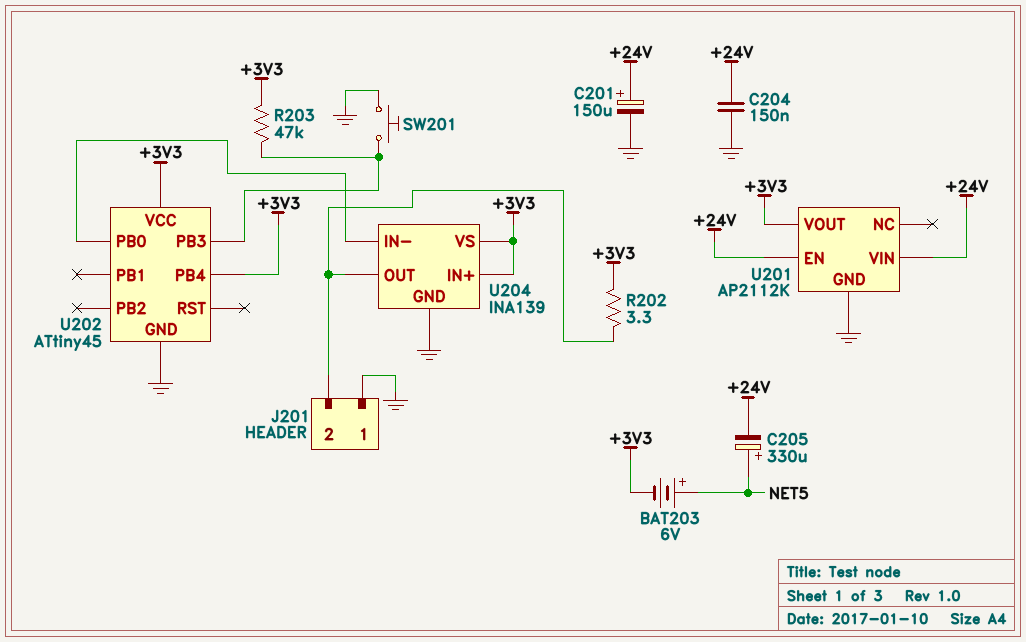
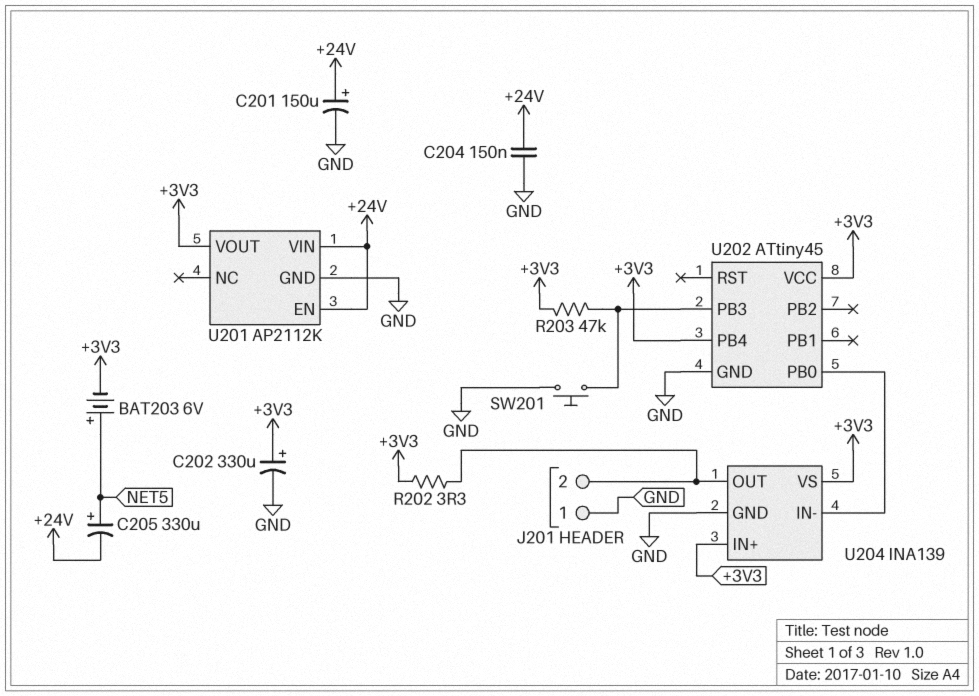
C202: none -> 330uF (plus +3V3, minus GND)

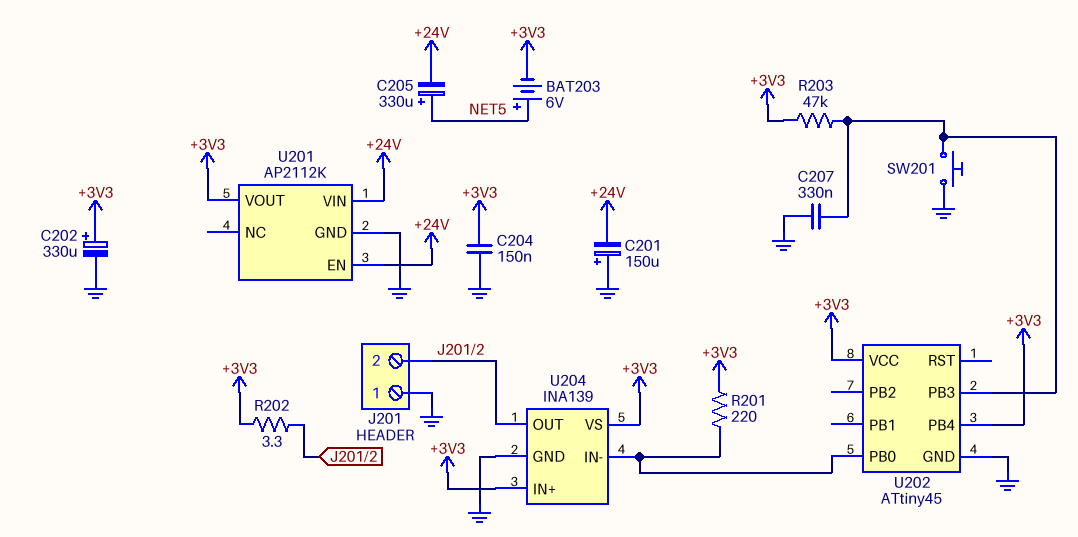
C201: 150uF (plus +24V, minus GND) -> 150uF (plus GND, minus +24V)
C204: 150nF (+24V, GND) -> 150nF (+3V3, GND)
C207: none -> 330nF (GND, U202/PB3)
R201: none -> 220 (+3V3, U202/PB0)

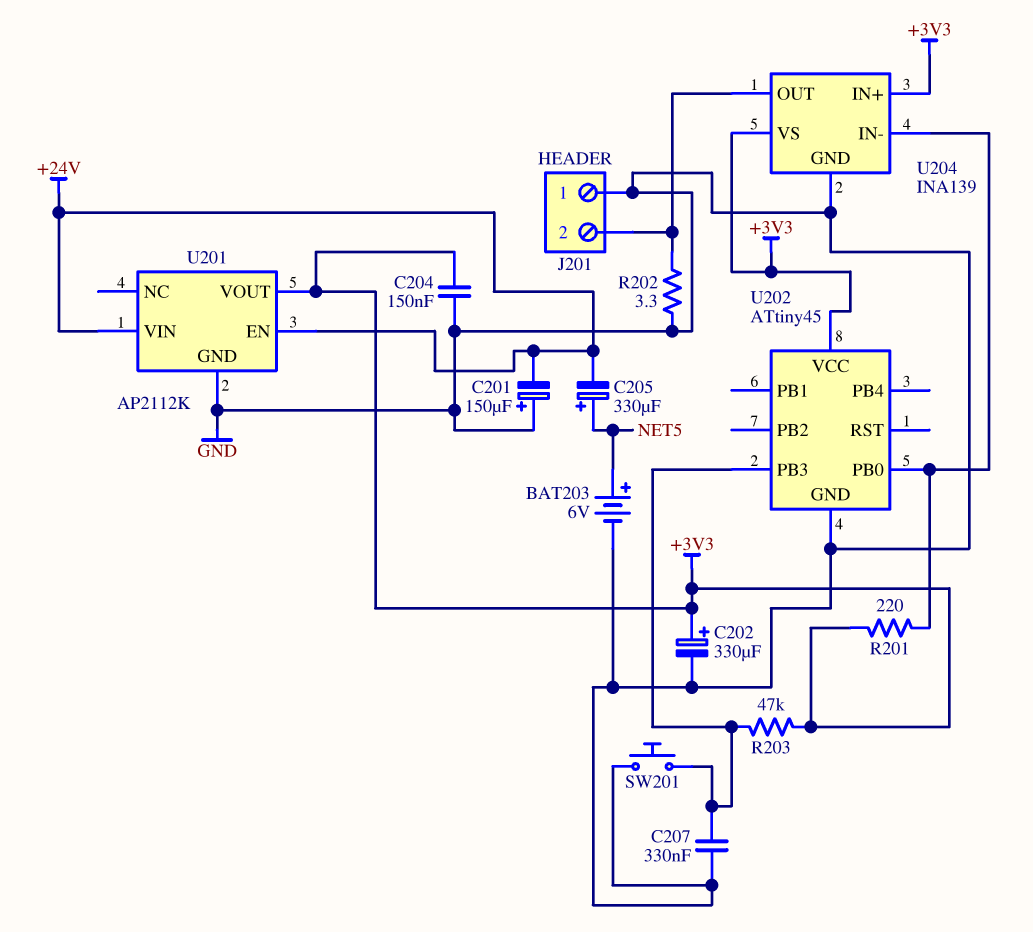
BAT203: 6V (plus NET5, minus +3V3) -> 6V (plus NET5, minus GND)
R202: 3.3 (+3V3, J201/2) -> 3.3 (GND, J201/2)
U202 pin PB4: +3V3 -> none

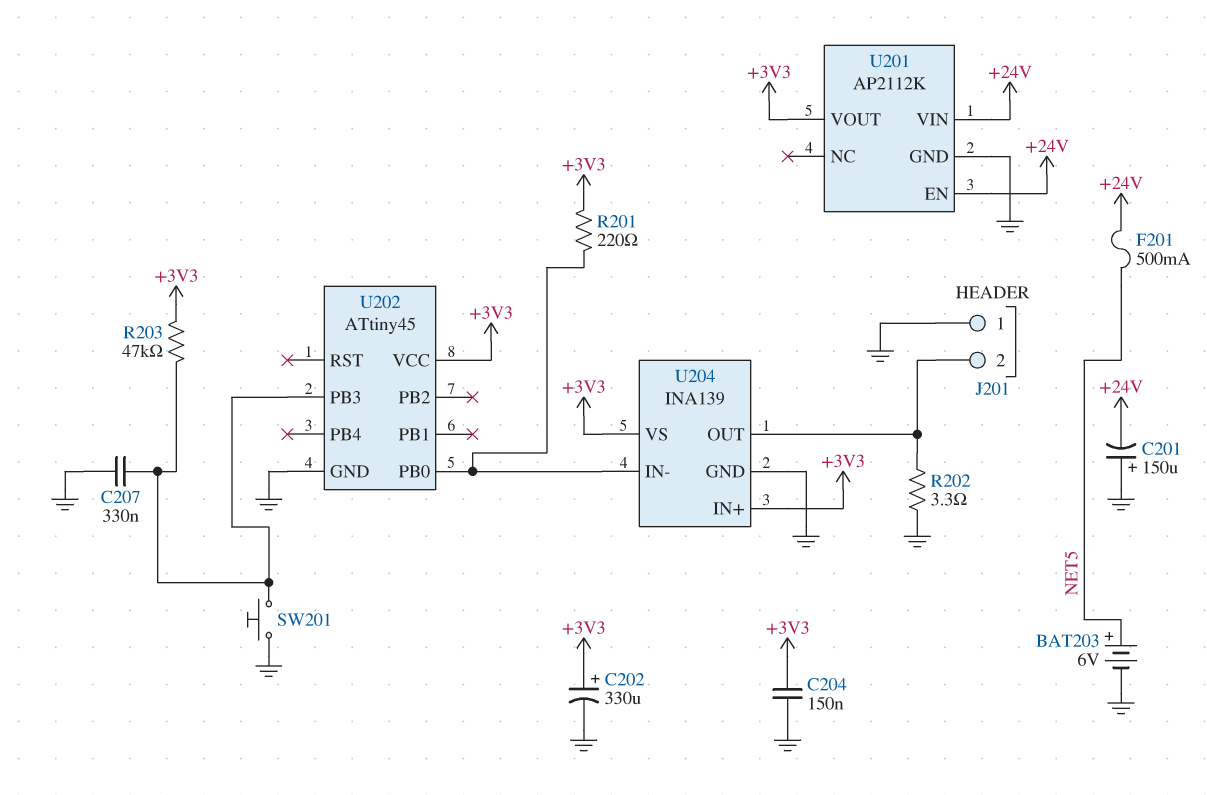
C205: 330uF (plus NET5, minus +24V) -> none
F201: none -> 500mA (+24V, NET5)

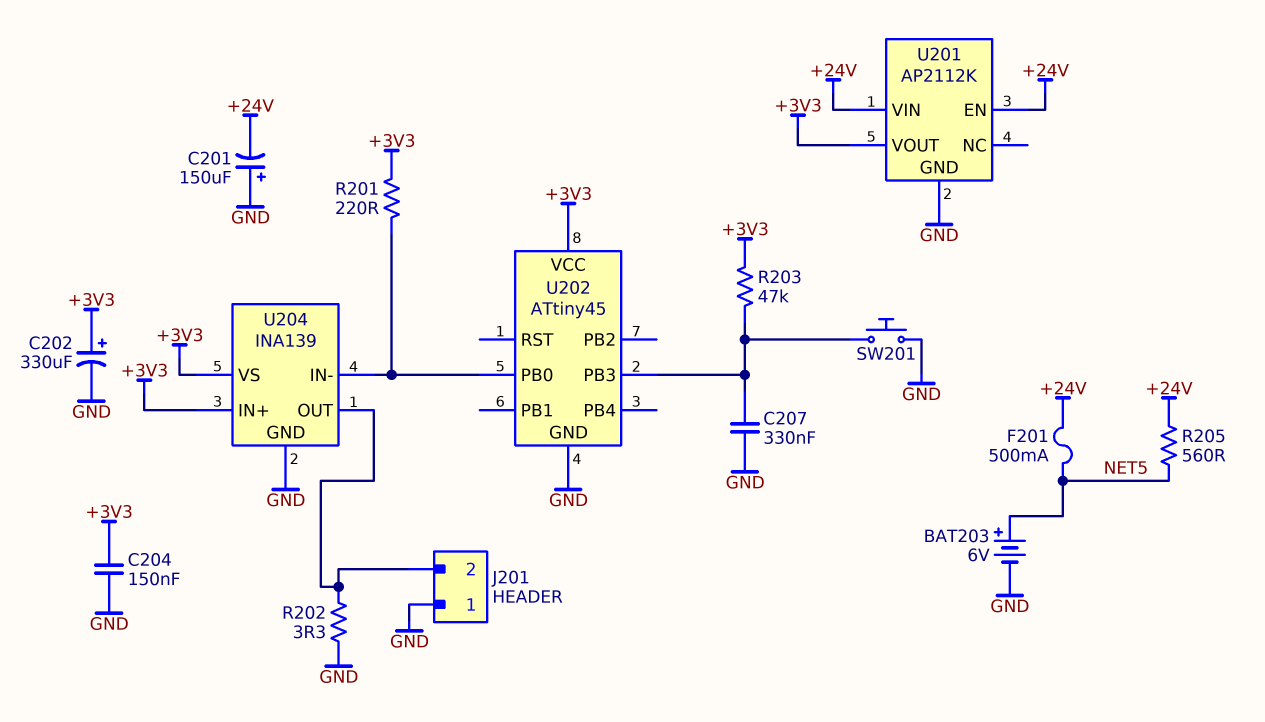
R205: none -> 560 (+24V, NET5)

